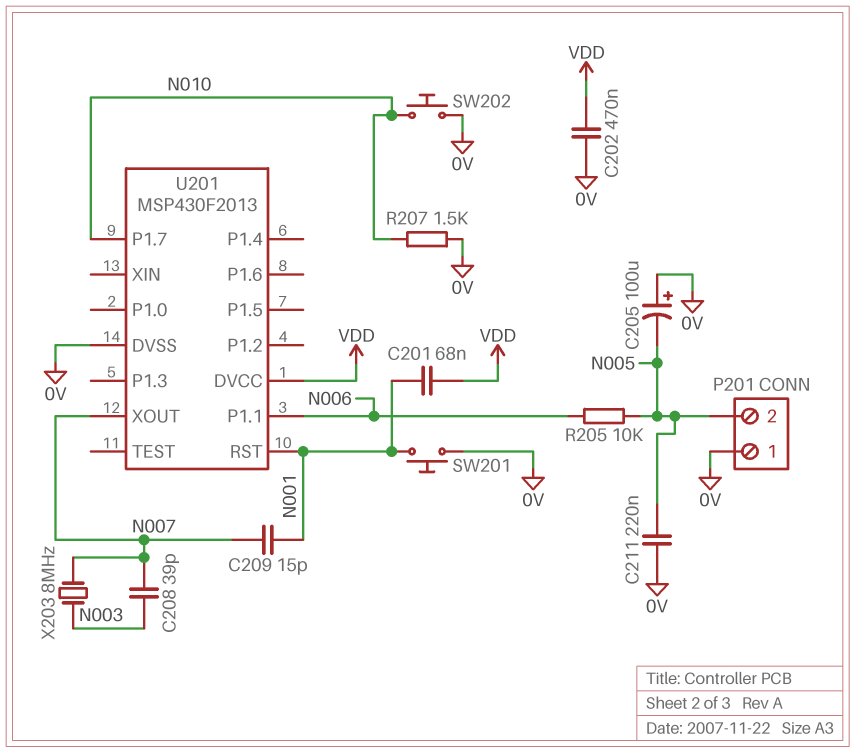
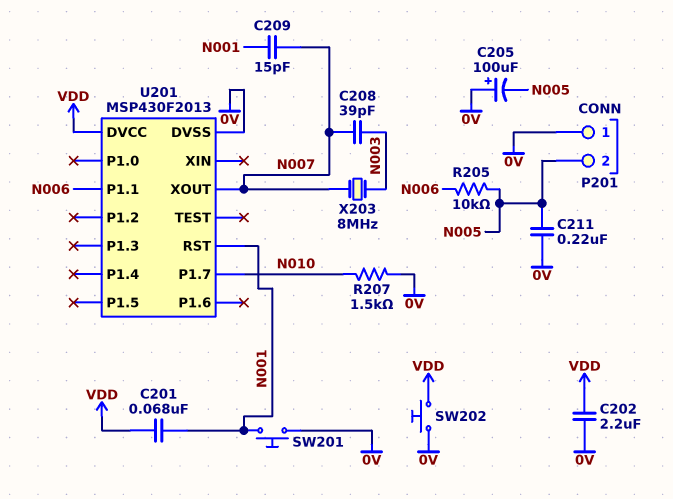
C202: 470nF (0V, VDD) -> 2.2uF (0V, VDD)
SW202: button (0V, N010) -> button (0V, VDD)

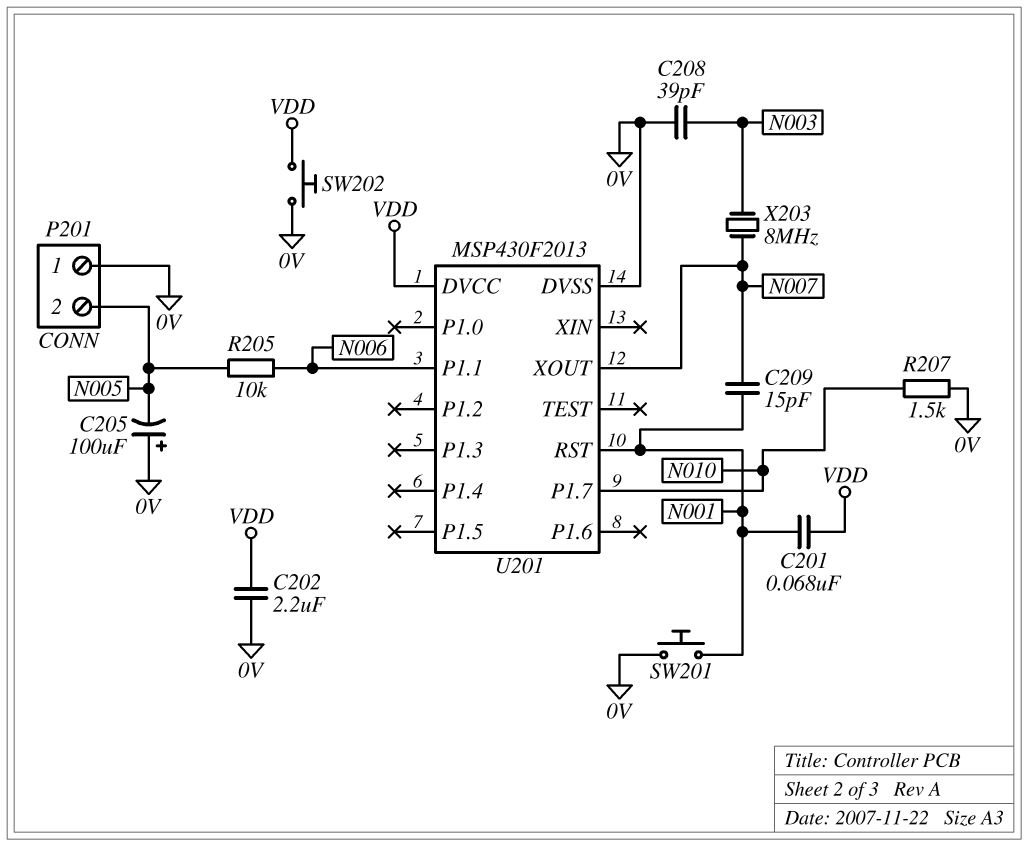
C208: 39pF (N003, N007) -> 39pF (0V, N003)
C211: 220nF (0V, N005) -> none

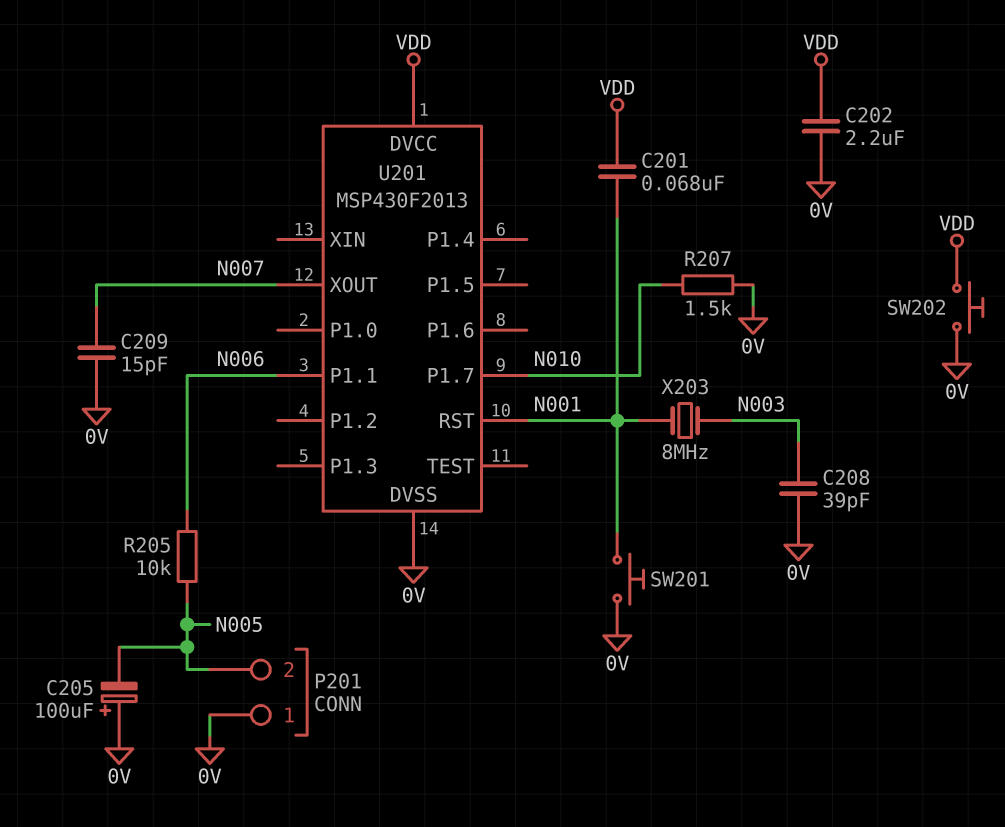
C209: 15pF (N001, N007) -> 15pF (0V, N007)
X203: 8MHz (N003, N007) -> 8MHz (N001, N003)

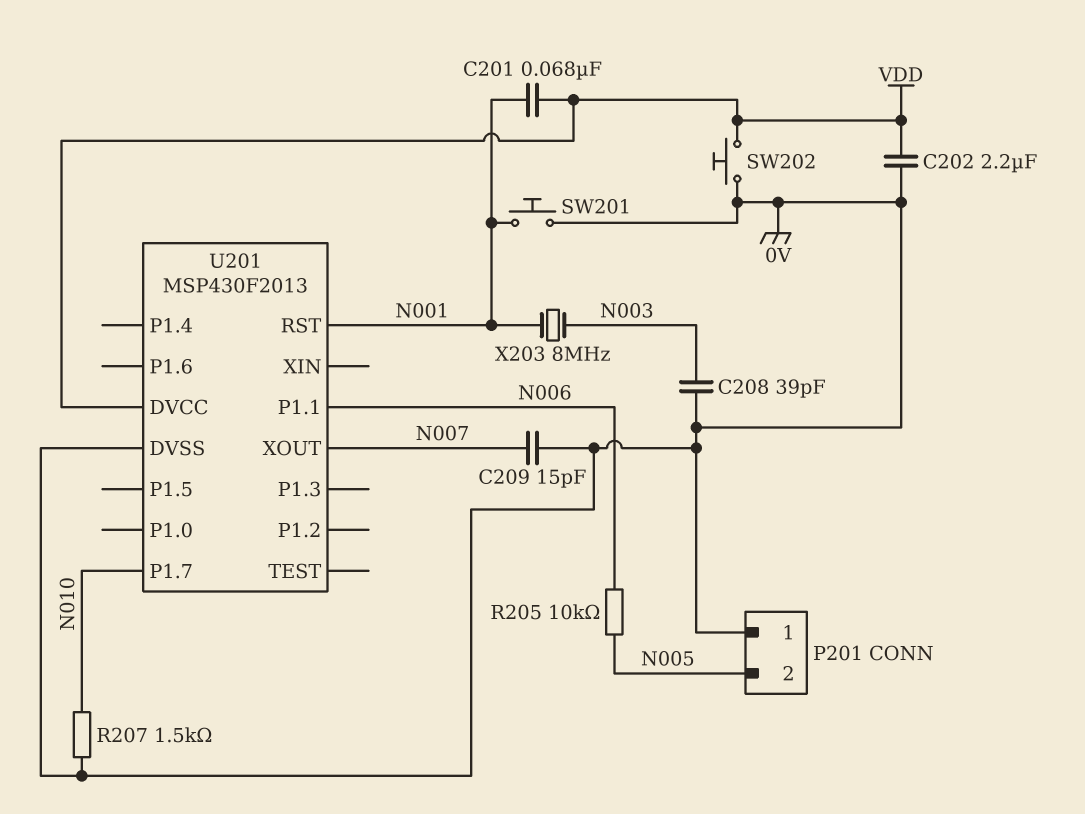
C205: 100uF (plus 0V, minus N005) -> none

